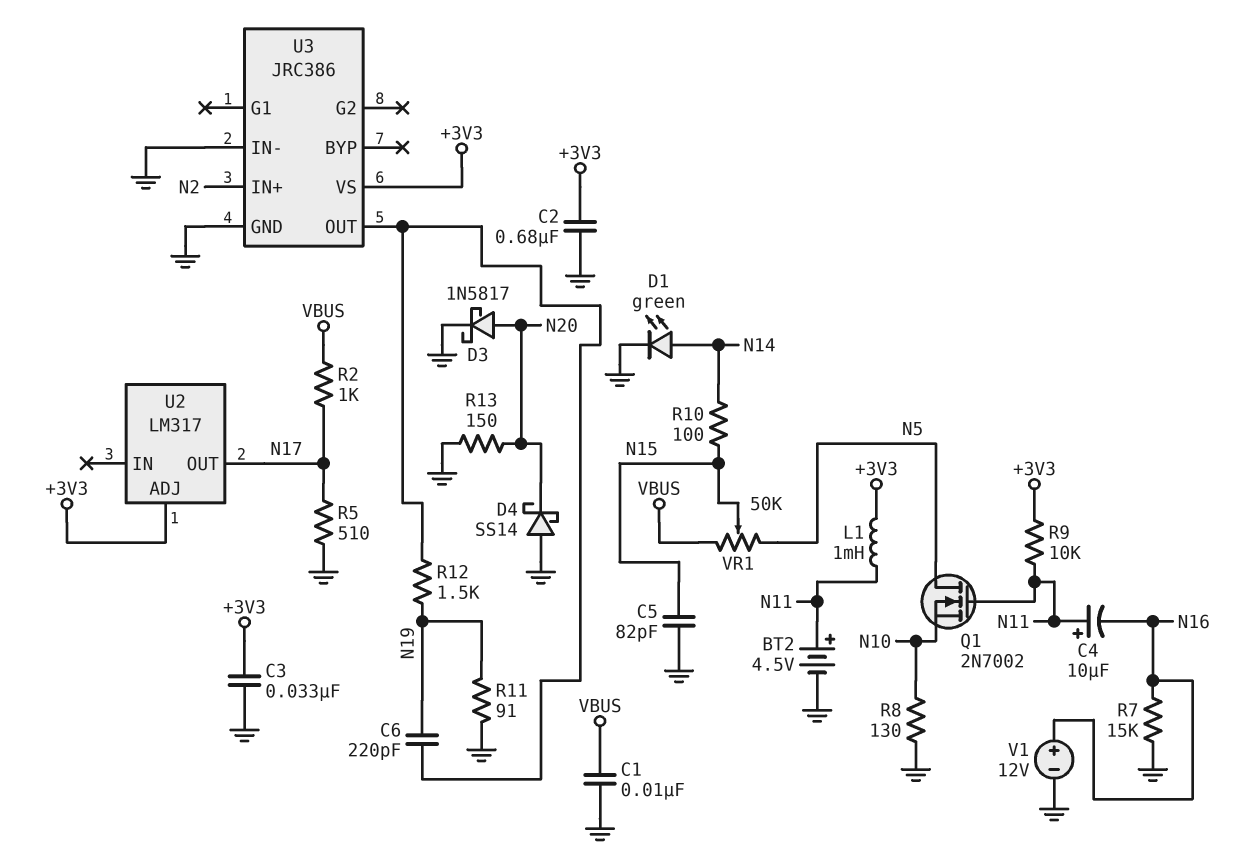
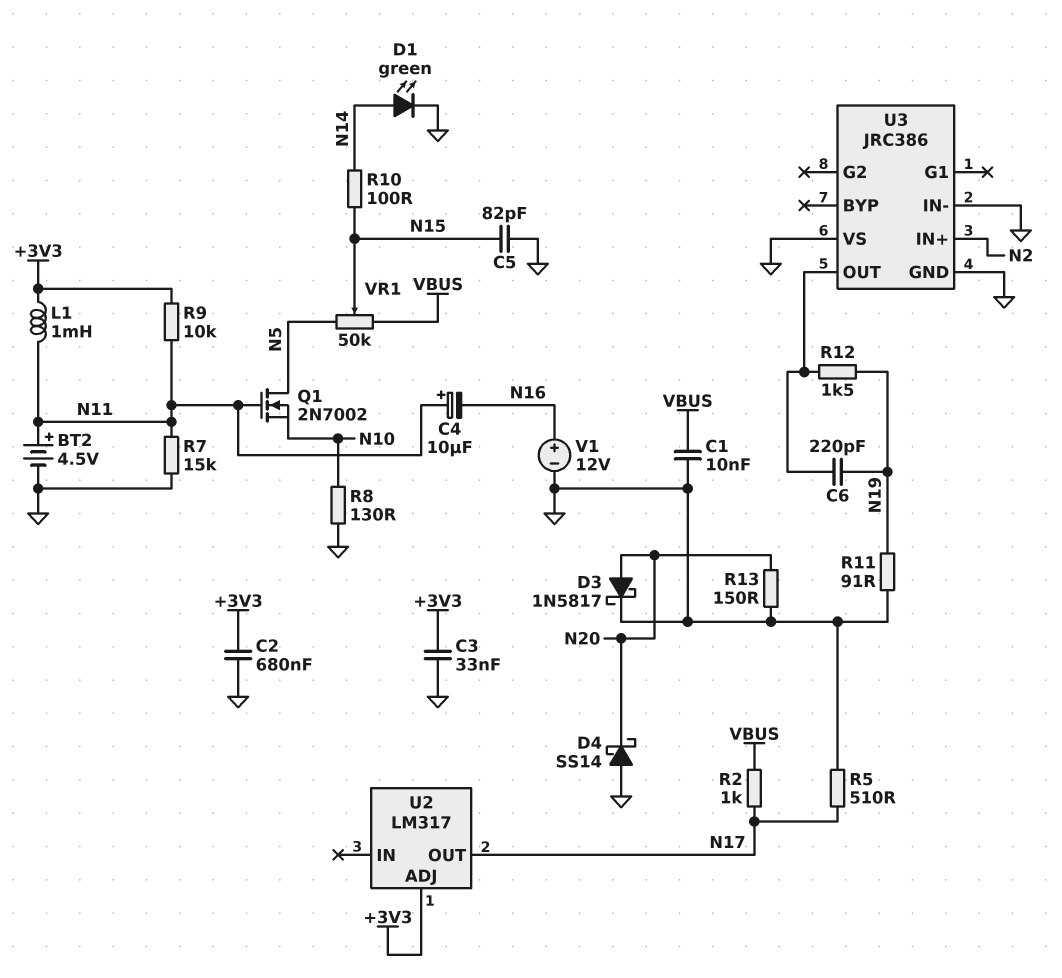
R7: 15k (GND, N16) -> 15k (GND, N11)
U3 pin VS: +3V3 -> GND

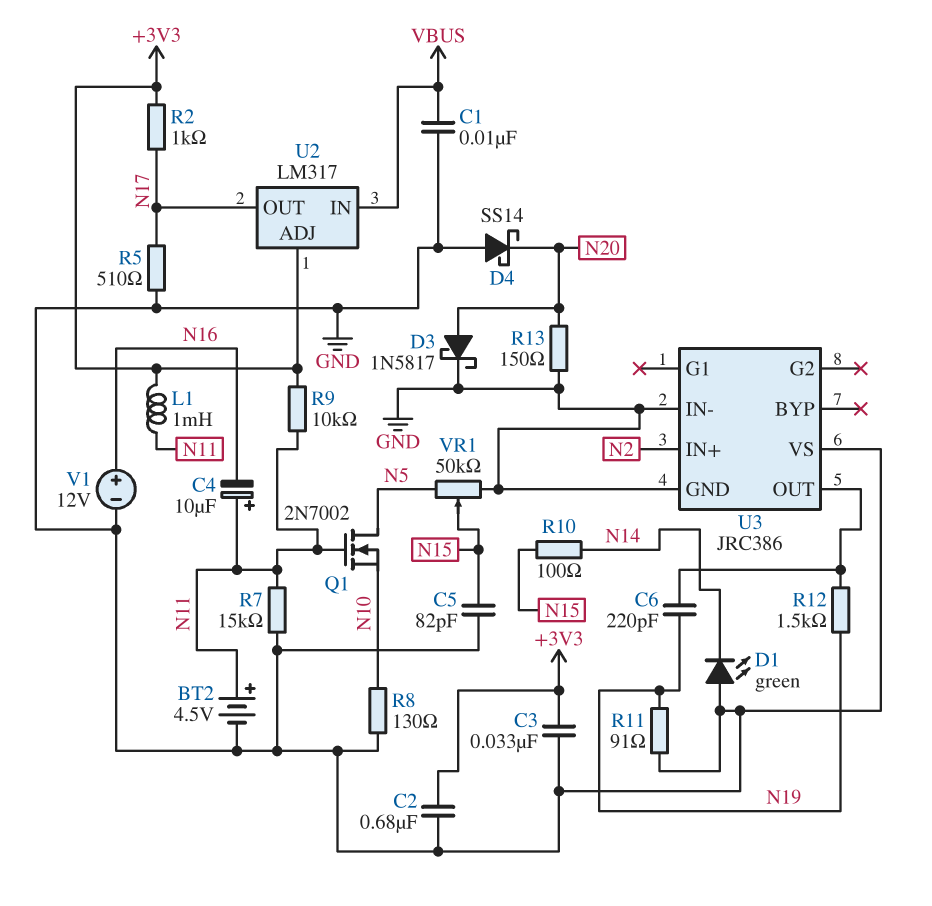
D1: LED green (A N14, K GND) -> LED green (A GND, K N14)
R2: 1k (N17, VBUS) -> 1k (+3V3, N17)
U2 pin IN: none -> VBUS
VR1: 50k (N5, VBUS, wiper N15) -> 50k (GND, N5, wiper N15)

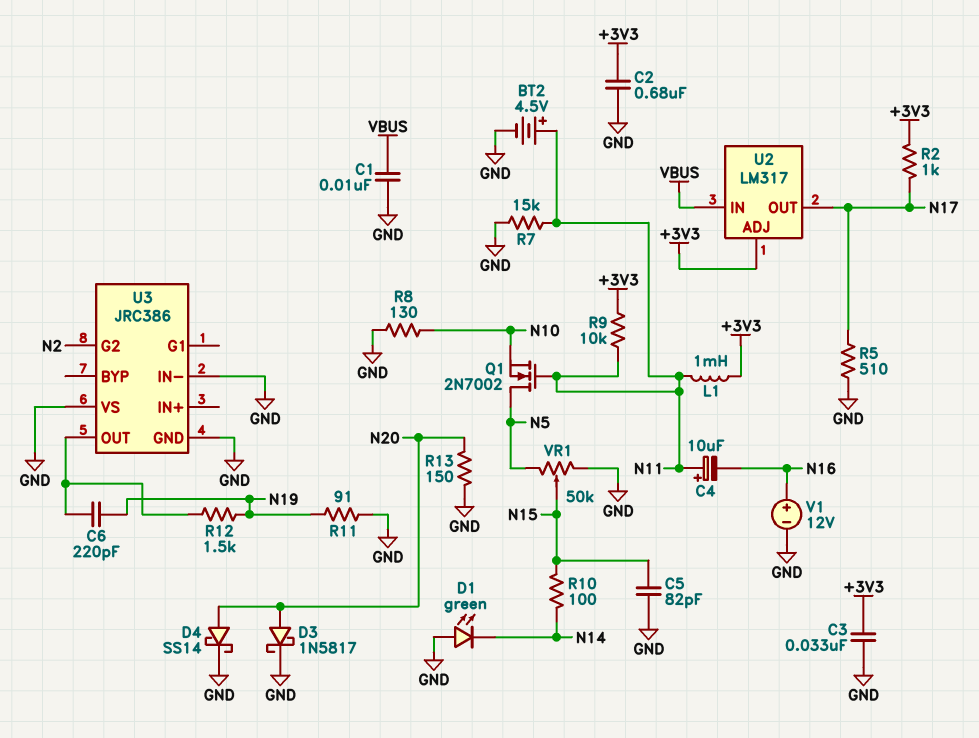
D4: schottky SS14 (A GND, K N20) -> schottky SS14 (A N20, K GND)
U3 pin G2: none -> N2
U3 pin IN+: N2 -> none

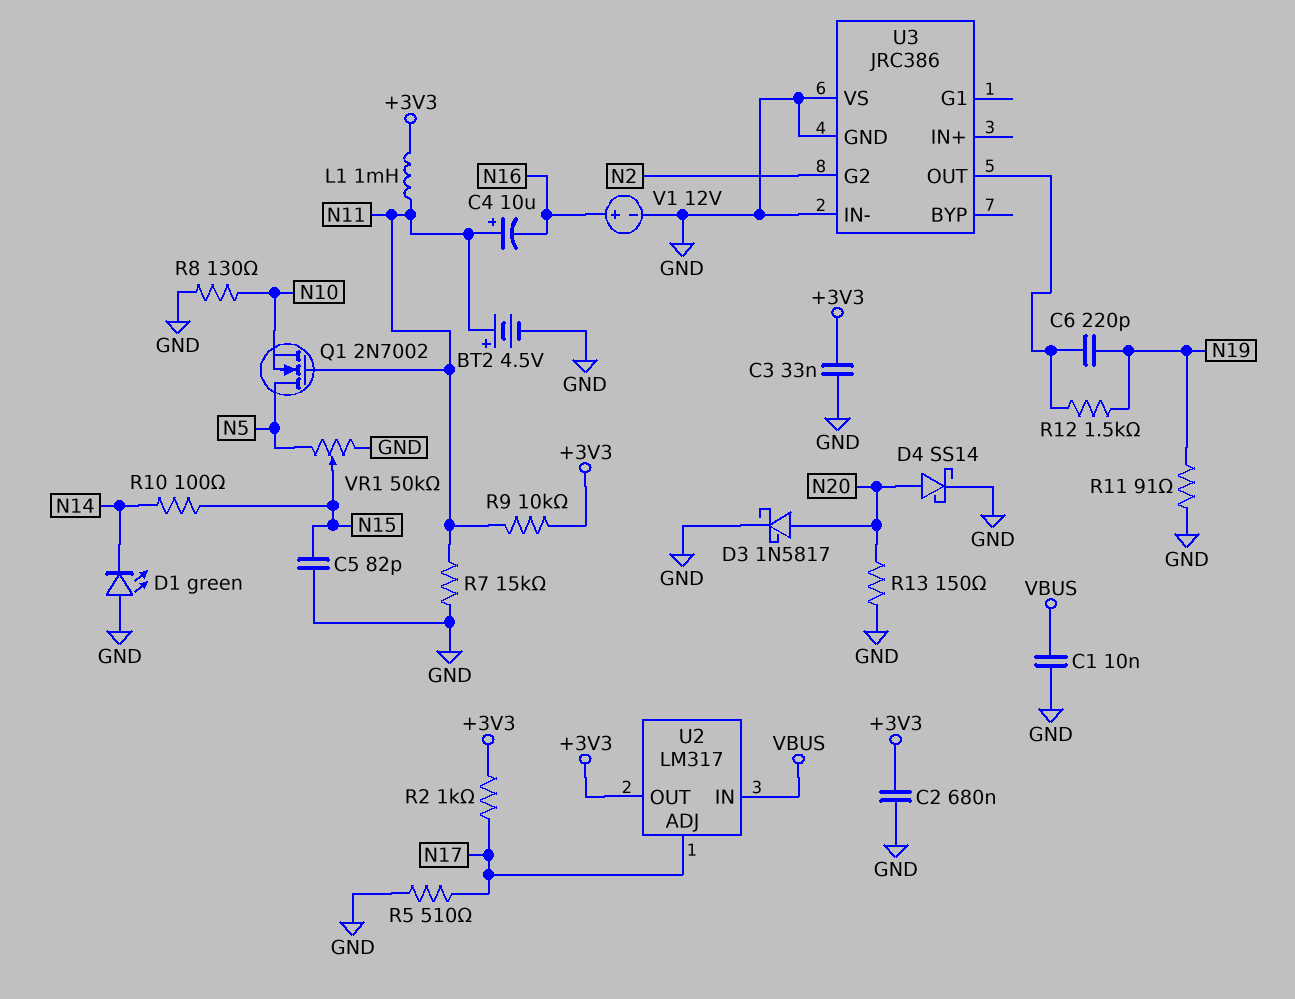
U2 pin ADJ: +3V3 -> N17
U2 pin OUT: N17 -> +3V3

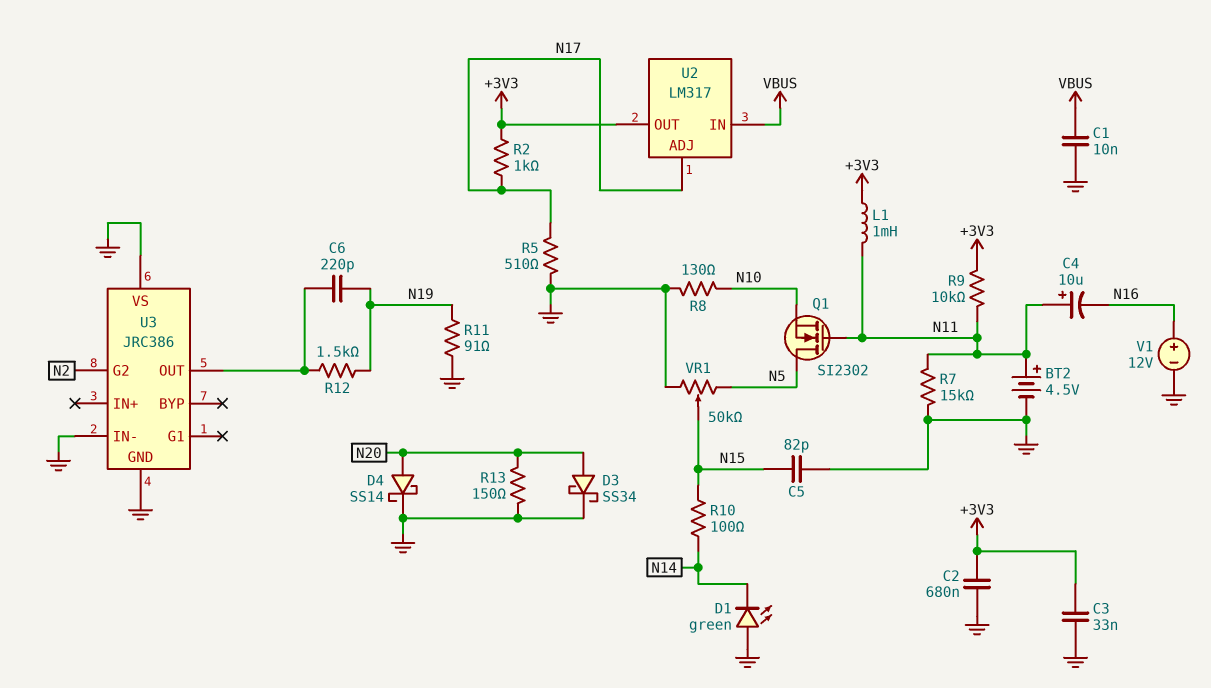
D3: schottky 1N5817 (A N20, K GND) -> schottky SS34 (A N20, K GND)
Q1: NMOS 2N7002 (G N11, D N5, S N10) -> NMOS SI2302 (G N11, D N5, S N10)

